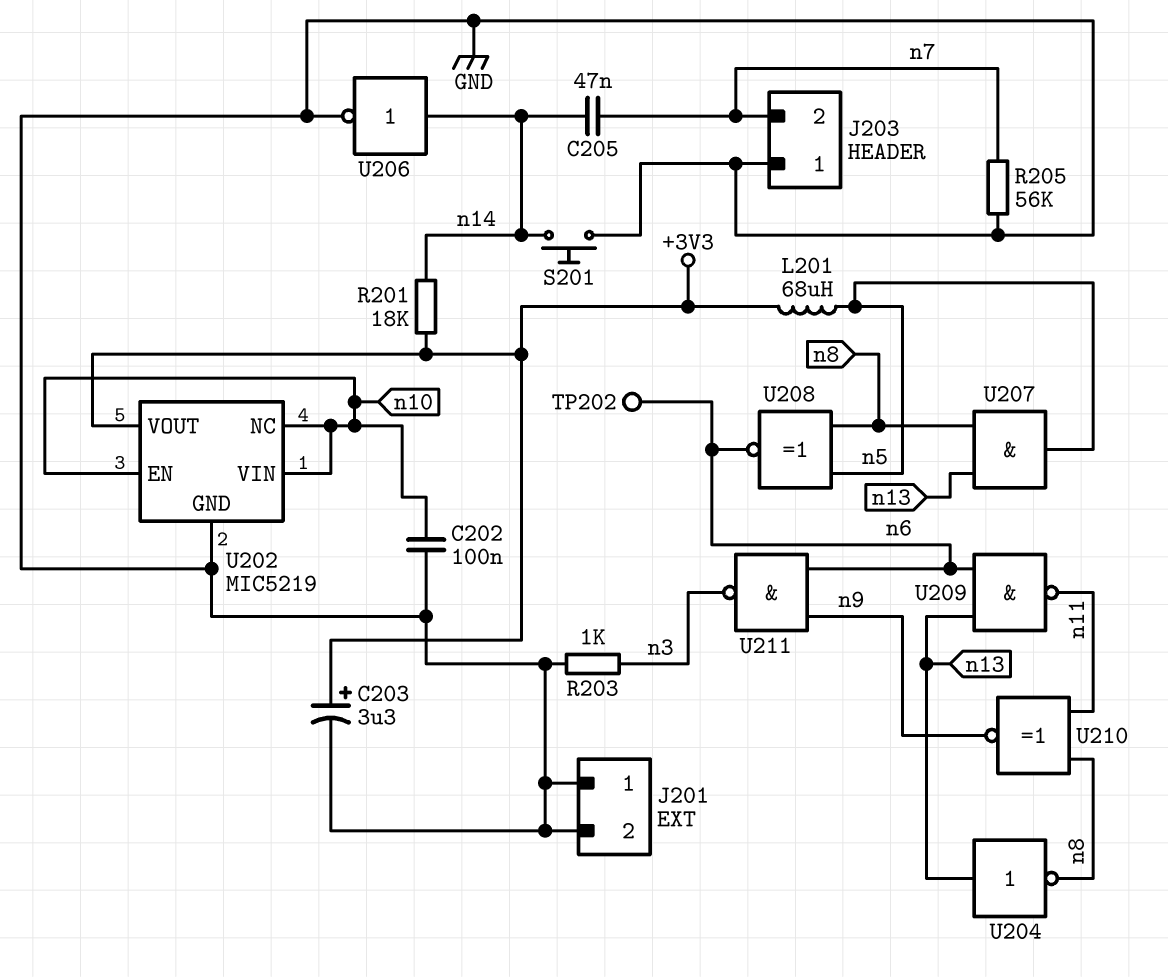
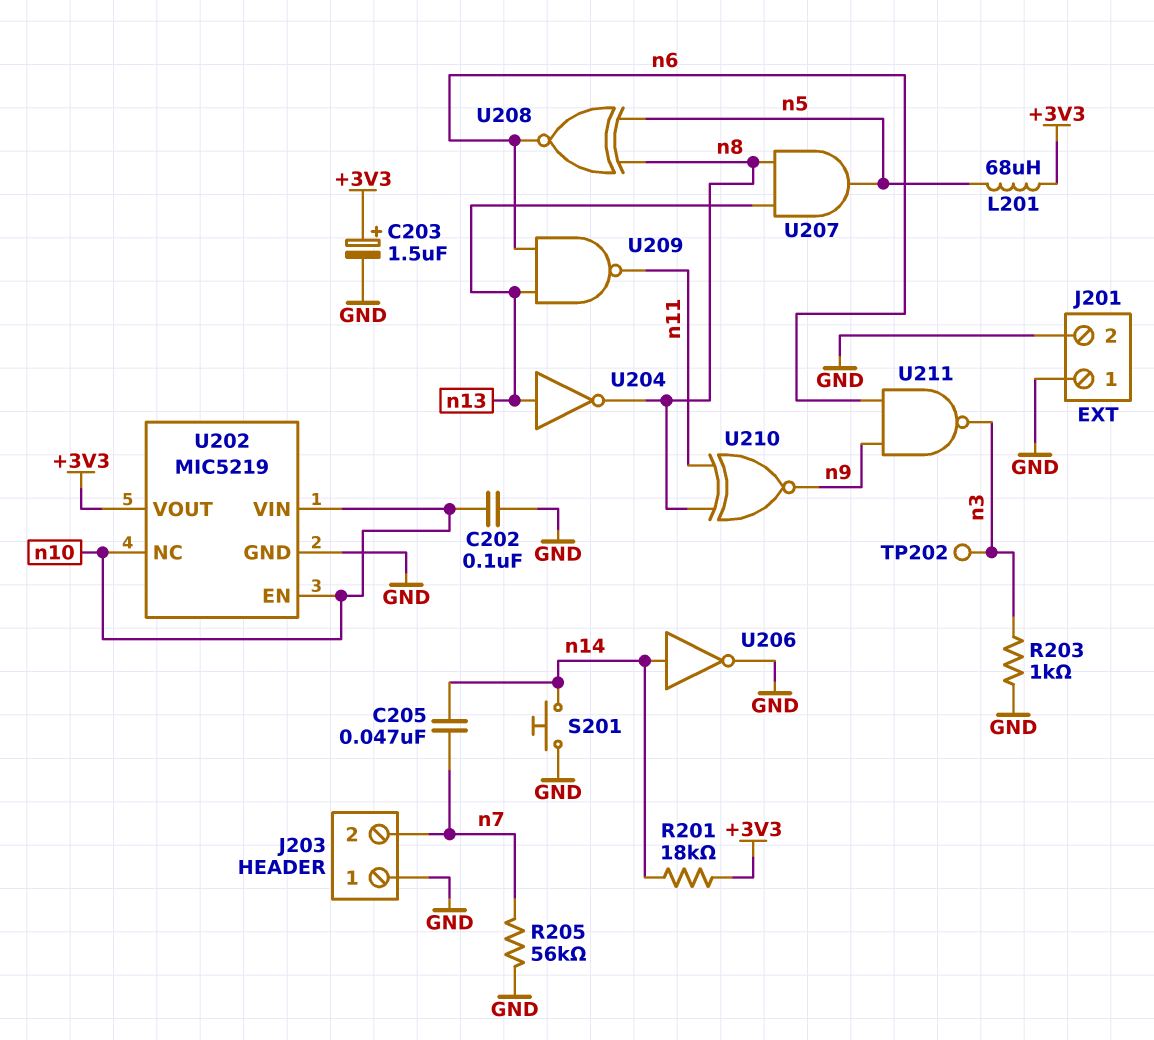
C203: 3.3uF (plus +3V3, minus GND) -> 1.5uF (plus +3V3, minus GND)
TP202: test point (n6) -> test point (n3)

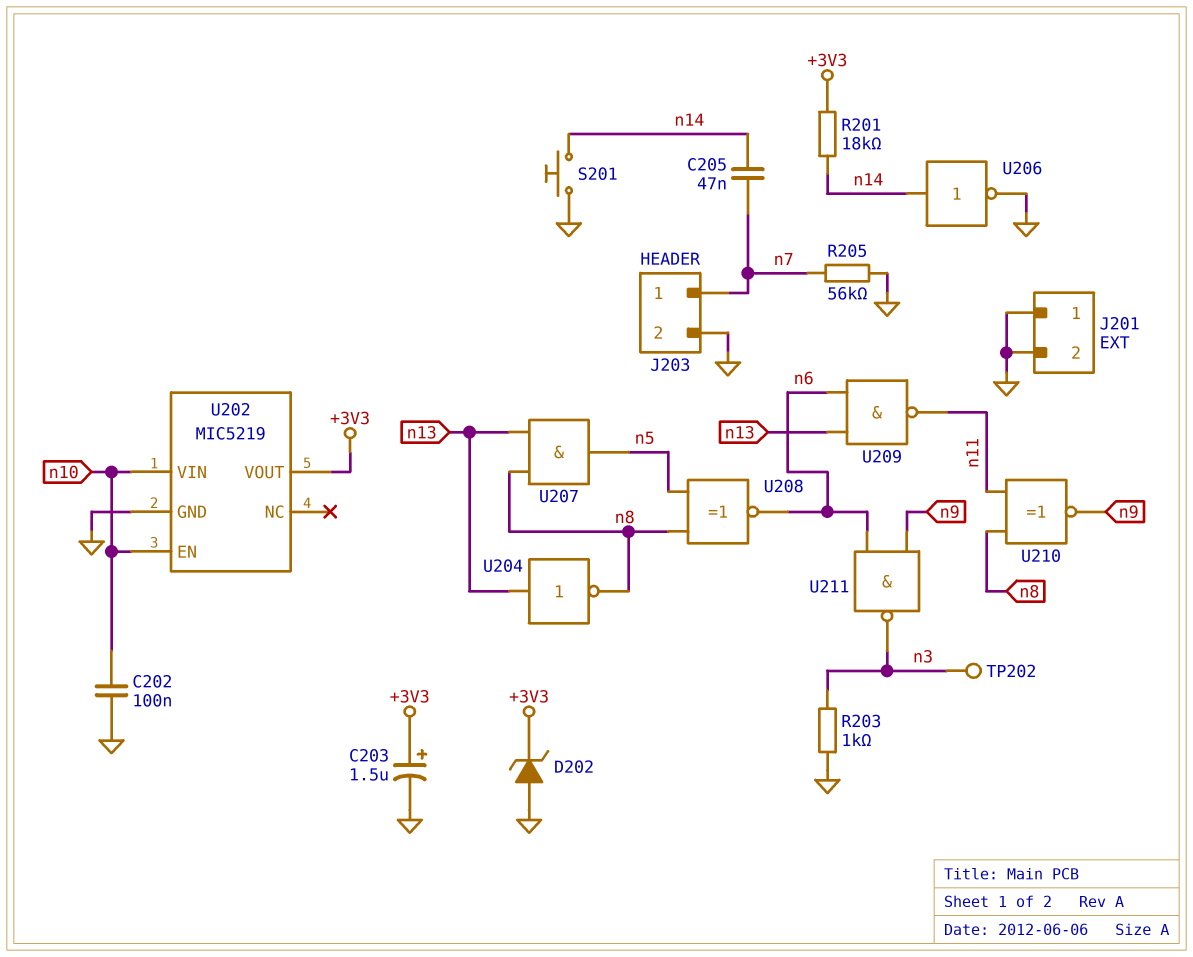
D202: none -> zener (A GND, K +3V3)
J203 pin 1: GND -> n7
J203 pin 2: n7 -> GND
L201: 68uH (+3V3, n5) -> none
U202 pin NC: n10 -> none

